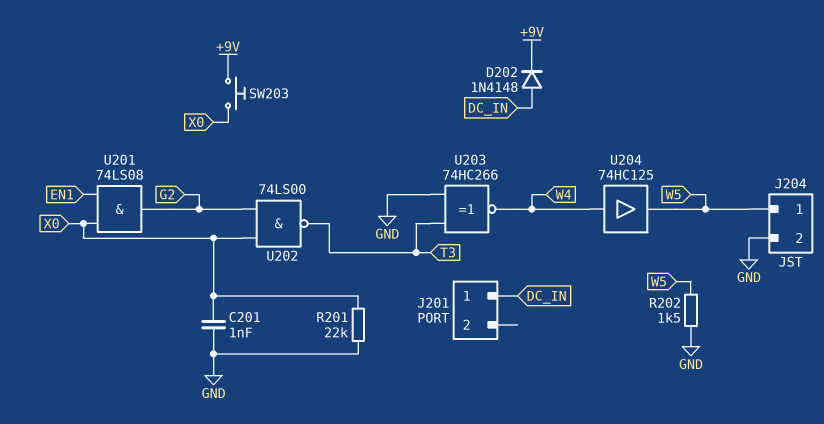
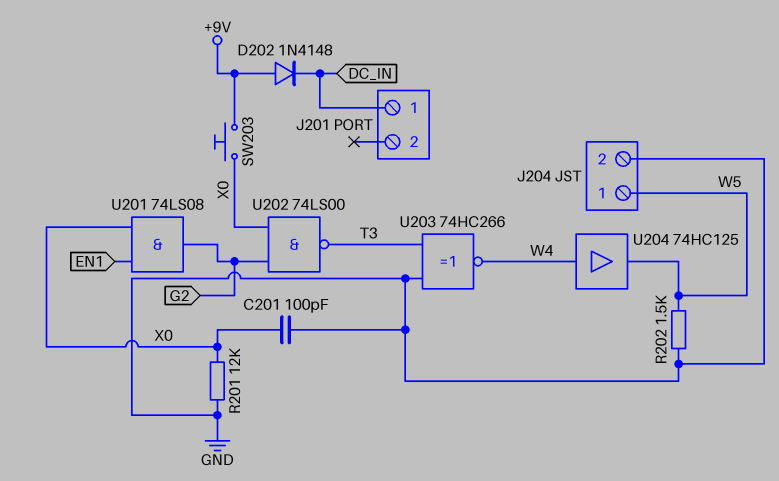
C201: 1nF (GND, X0) -> 100pF (GND, X0)
D202: diode 1N4148 (A DC_IN, K +9V) -> diode 1N4148 (A +9V, K DC_IN)
R201: 22k (GND, X0) -> 12k (GND, X0)

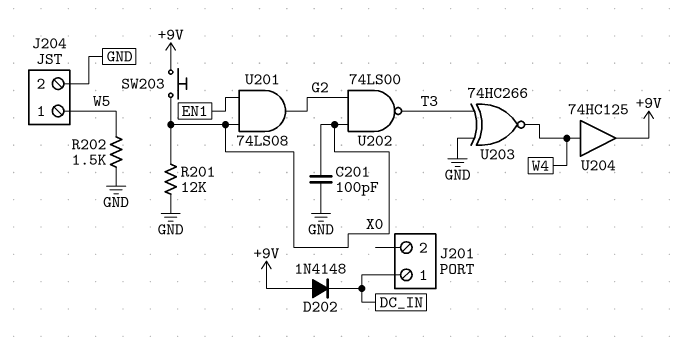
U204: buffer 74HC125 (in W4, out W5) -> buffer 74HC125 (in W4, out +9V)

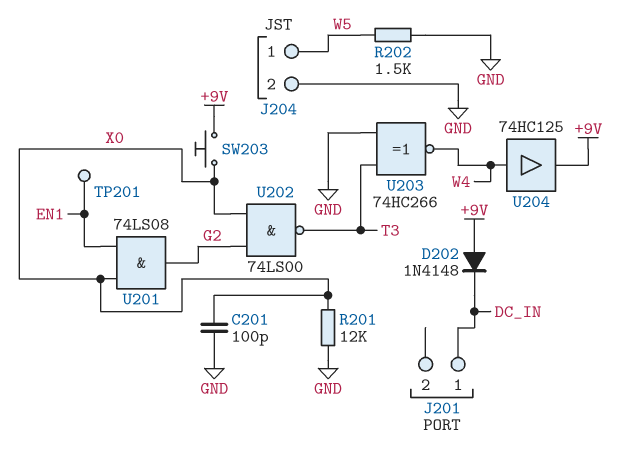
TP201: none -> test point (EN1)

